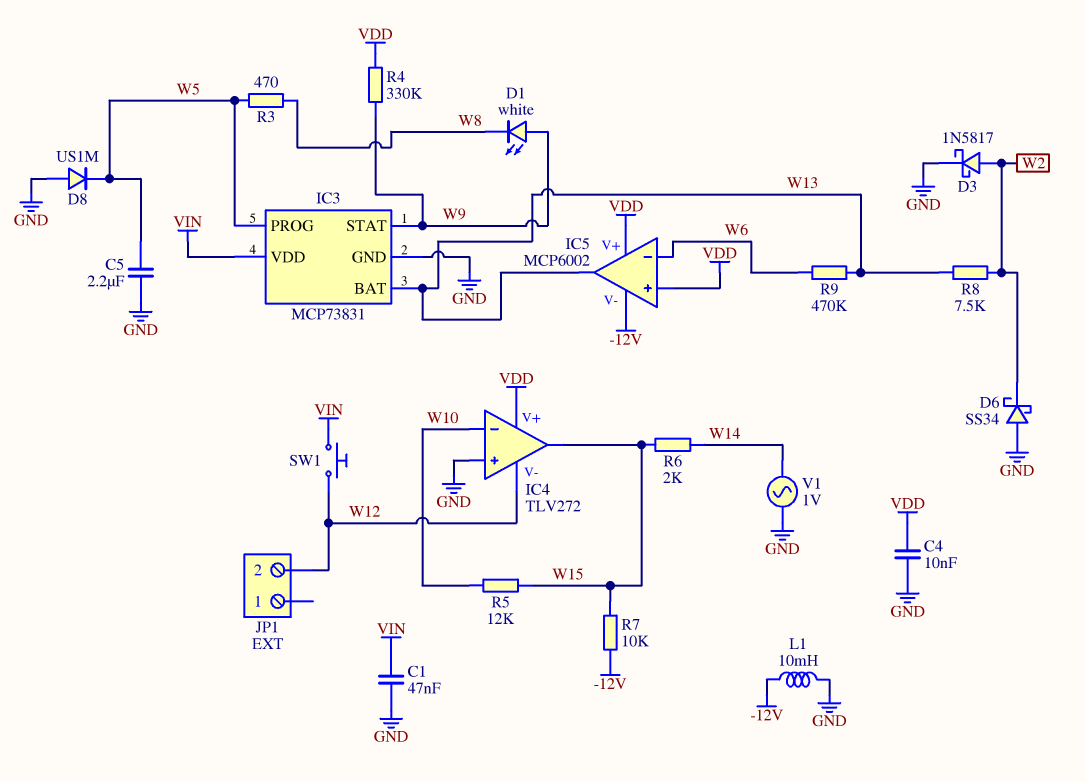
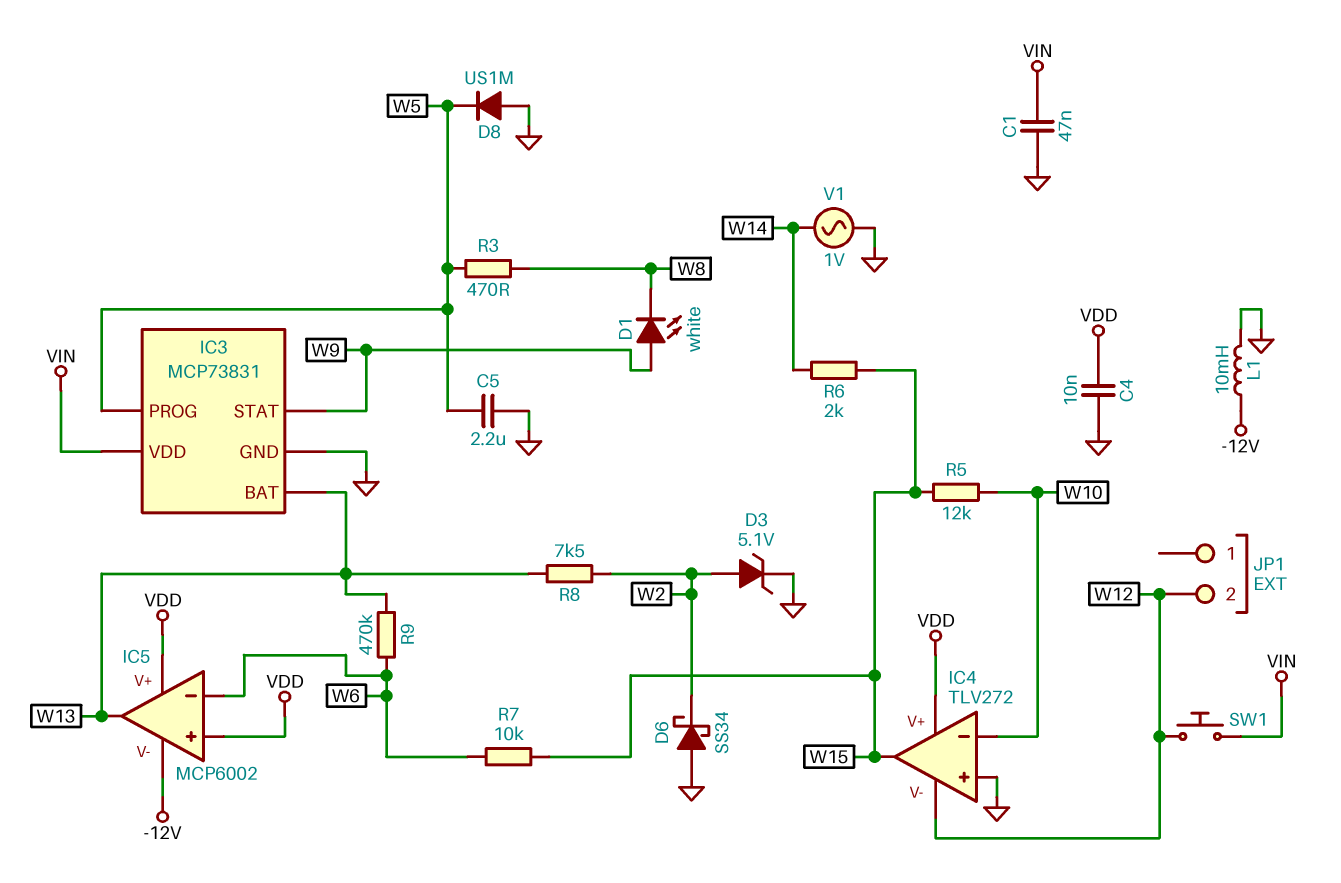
D3: schottky 1N5817 (A W2, K GND) -> zener 5.1V (A W2, K GND)
R4: 330k (VDD, W9) -> none
R7: 10k (-12V, W15) -> 10k (W6, W15)

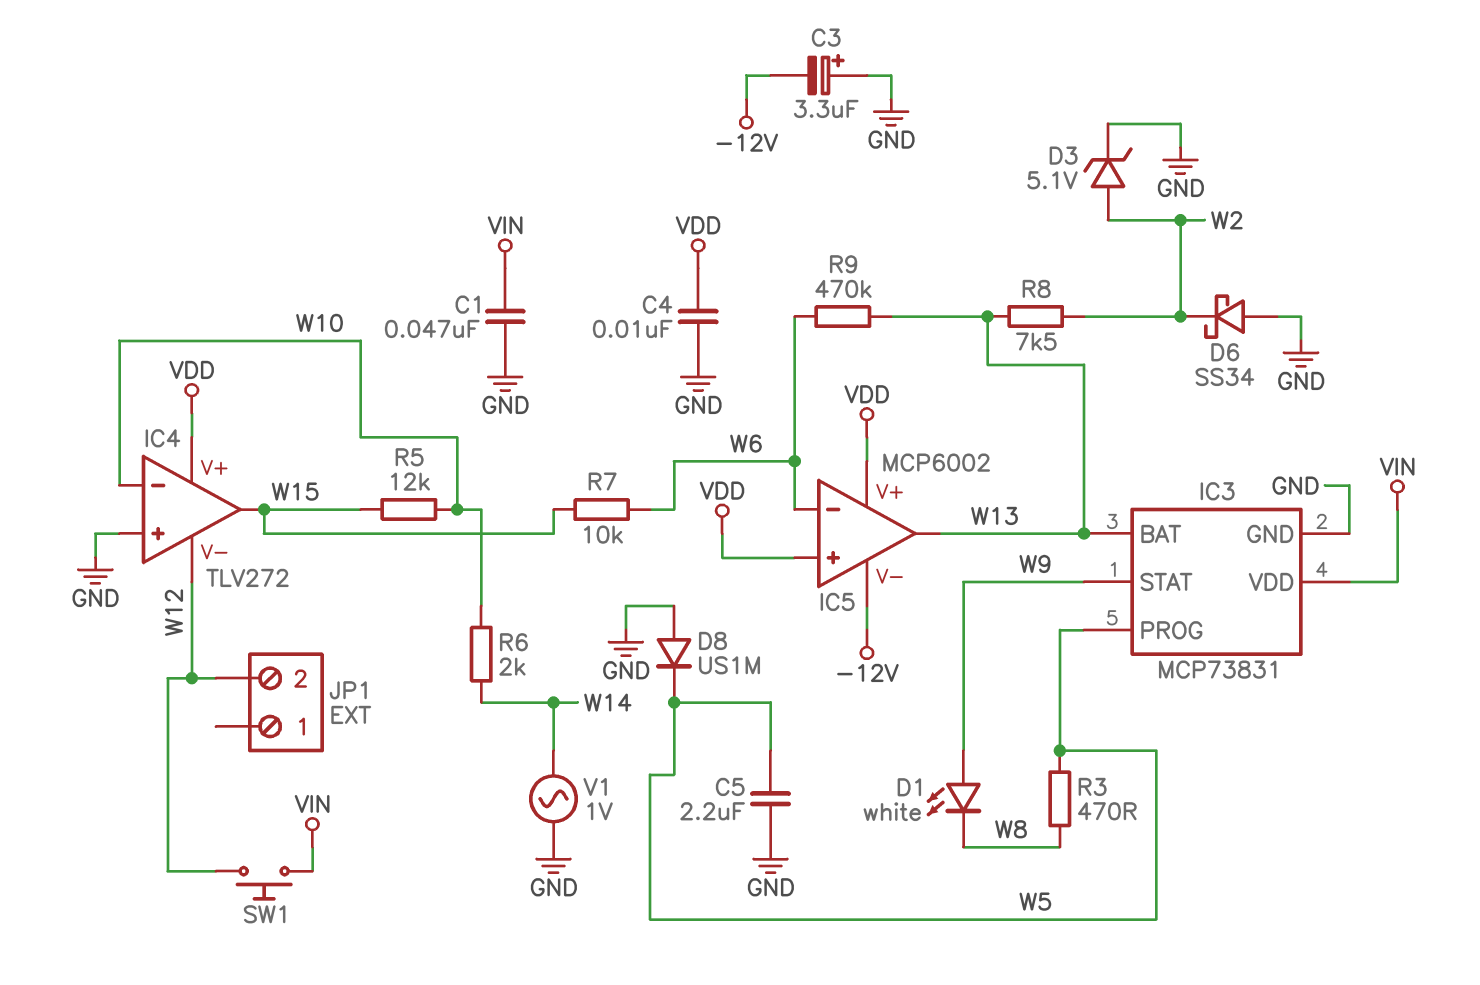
C3: none -> 3.3uF (plus GND, minus -12V)
L1: 10mH (-12V, GND) -> none
R6: 2k (W14, W15) -> 2k (W10, W14)

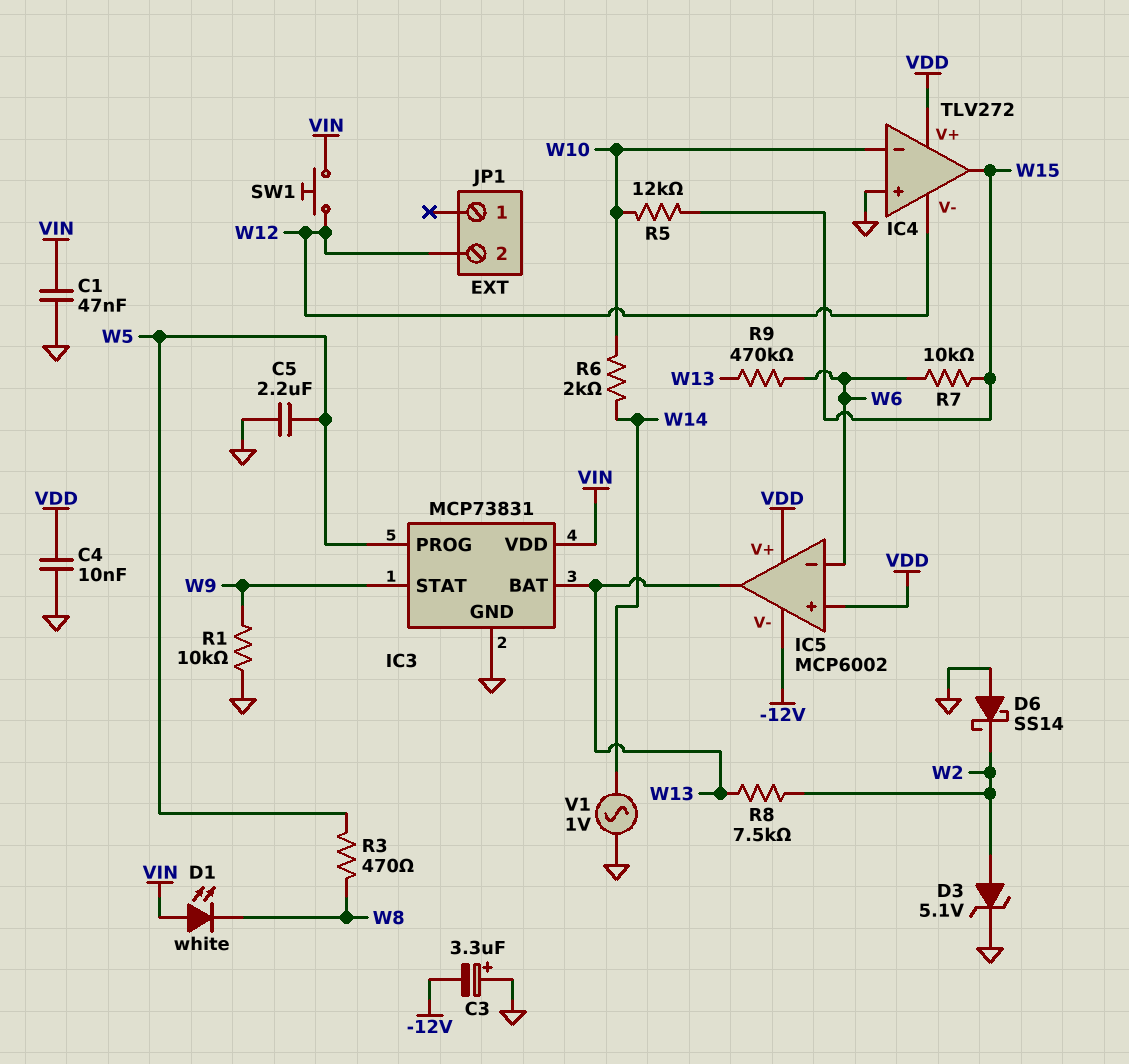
D1: LED white (A W9, K W8) -> LED white (A VIN, K W8)
D6: schottky SS34 (A GND, K W2) -> schottky SS14 (A GND, K W2)
D8: diode US1M (A GND, K W5) -> none
R1: none -> 10k (GND, W9)

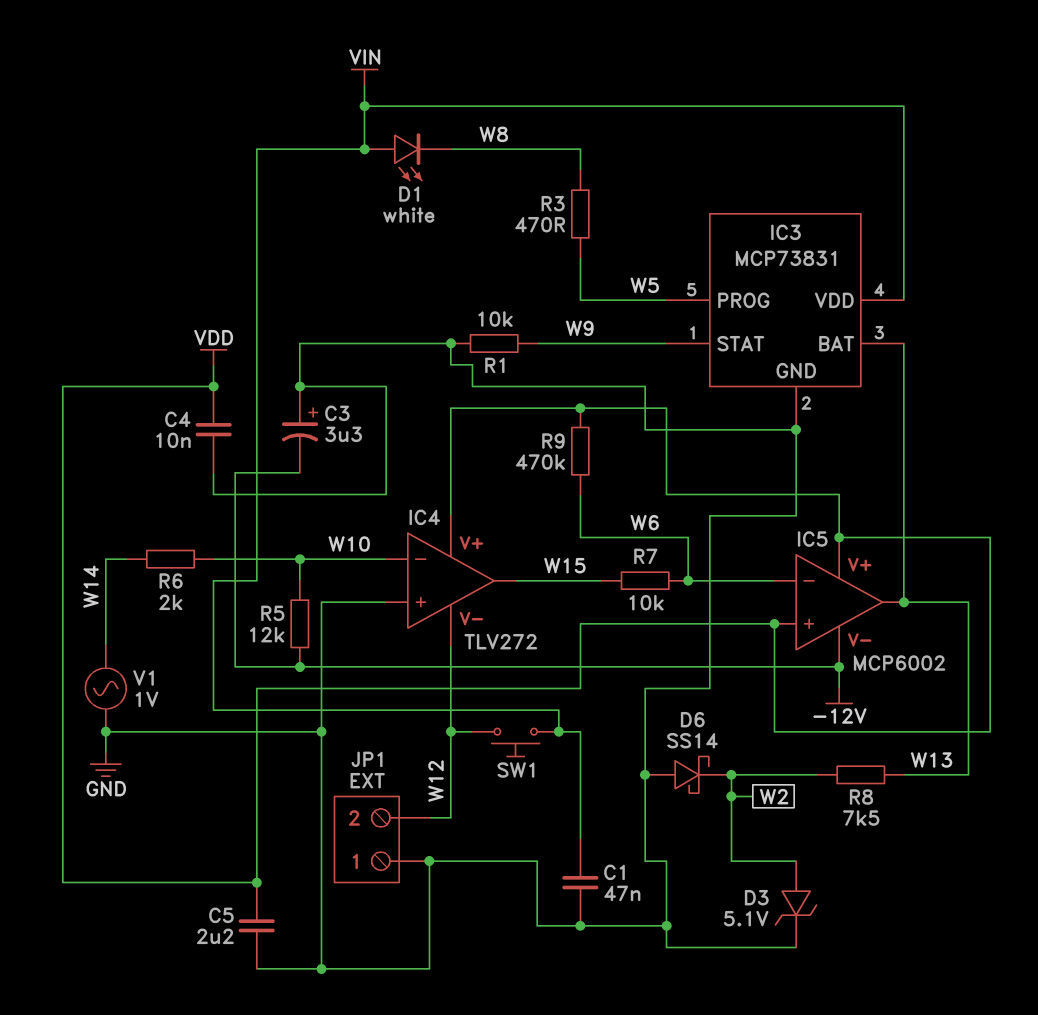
C5: 2.2uF (GND, W5) -> 2.2uF (GND, VDD)
JP1 pin 1: none -> GND
R5: 12k (W10, W15) -> 12k (-12V, W10)
R9: 470k (W6, W13) -> 470k (VDD, W6)

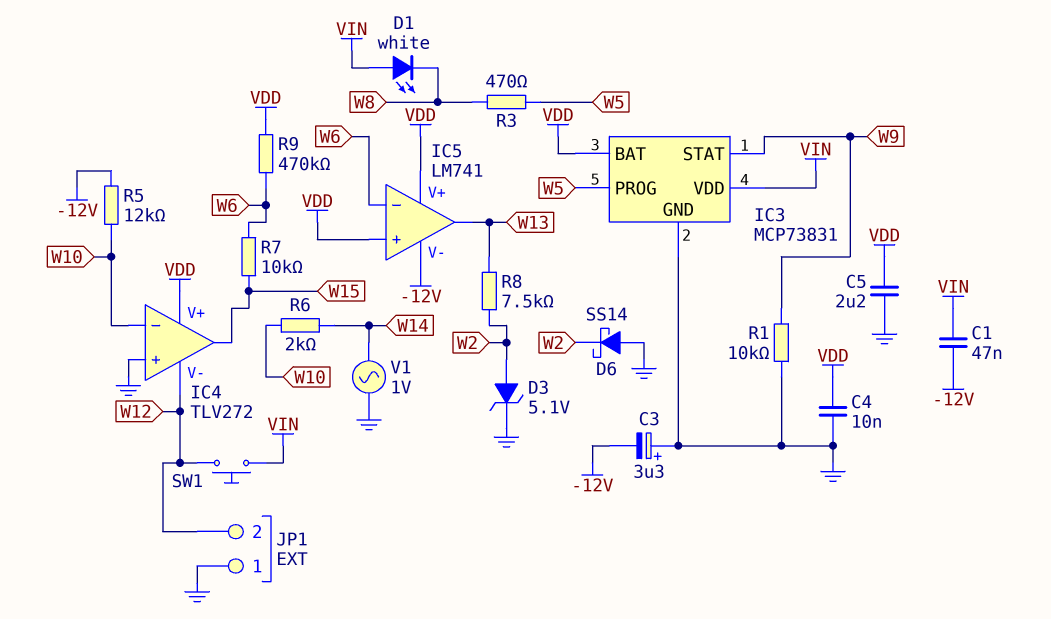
C1: 47nF (GND, VIN) -> 47nF (-12V, VIN)
IC3 pin BAT: W13 -> VDD
IC5: MCP6002 -> LM741

